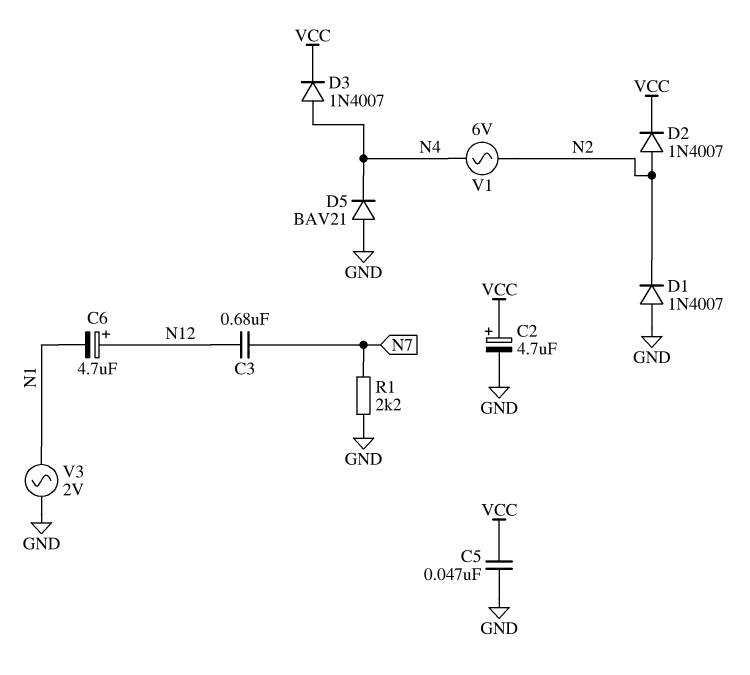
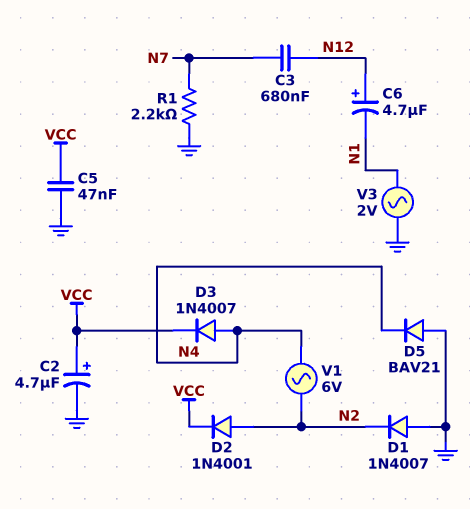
D2: diode 1N4007 (A N2, K VCC) -> diode 1N4001 (A N2, K VCC)

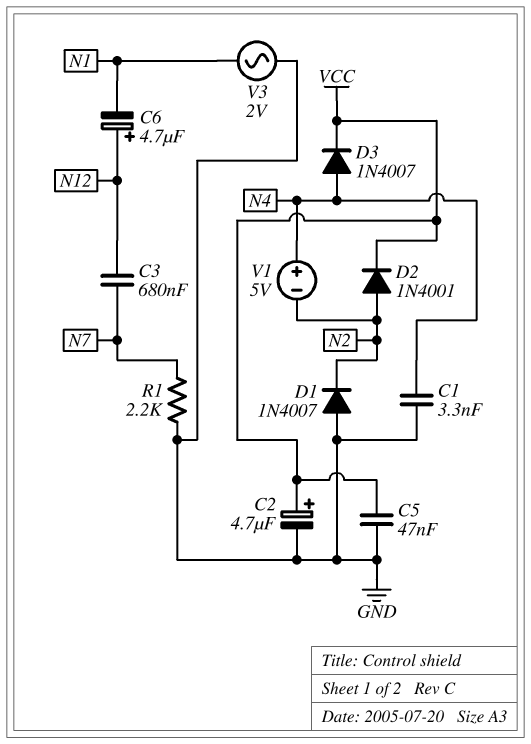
C1: none -> 3.3nF (GND, N4)
D5: diode BAV21 (A GND, K N4) -> none
V1: AC 6V (N2, N4) -> 5V (plus N4, minus N2)

